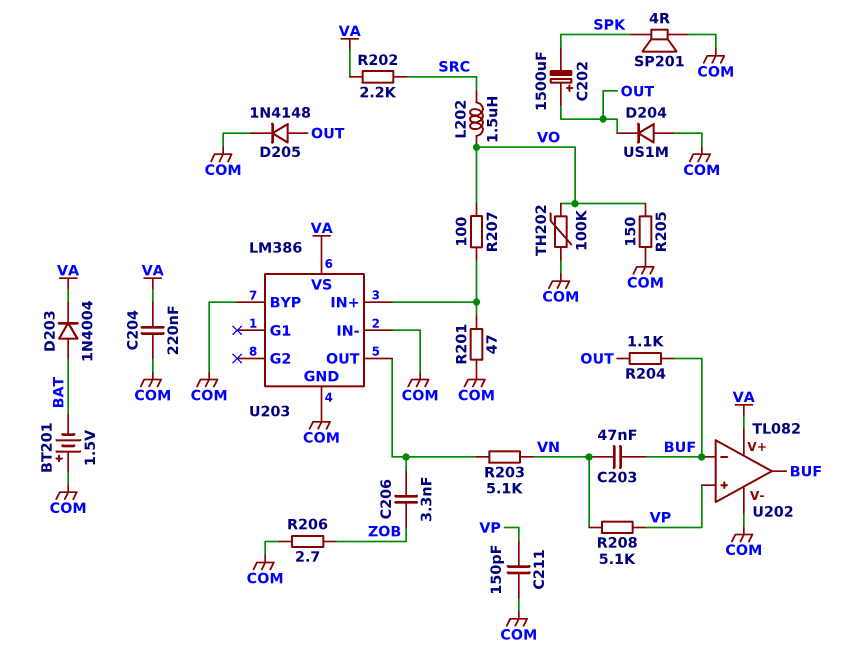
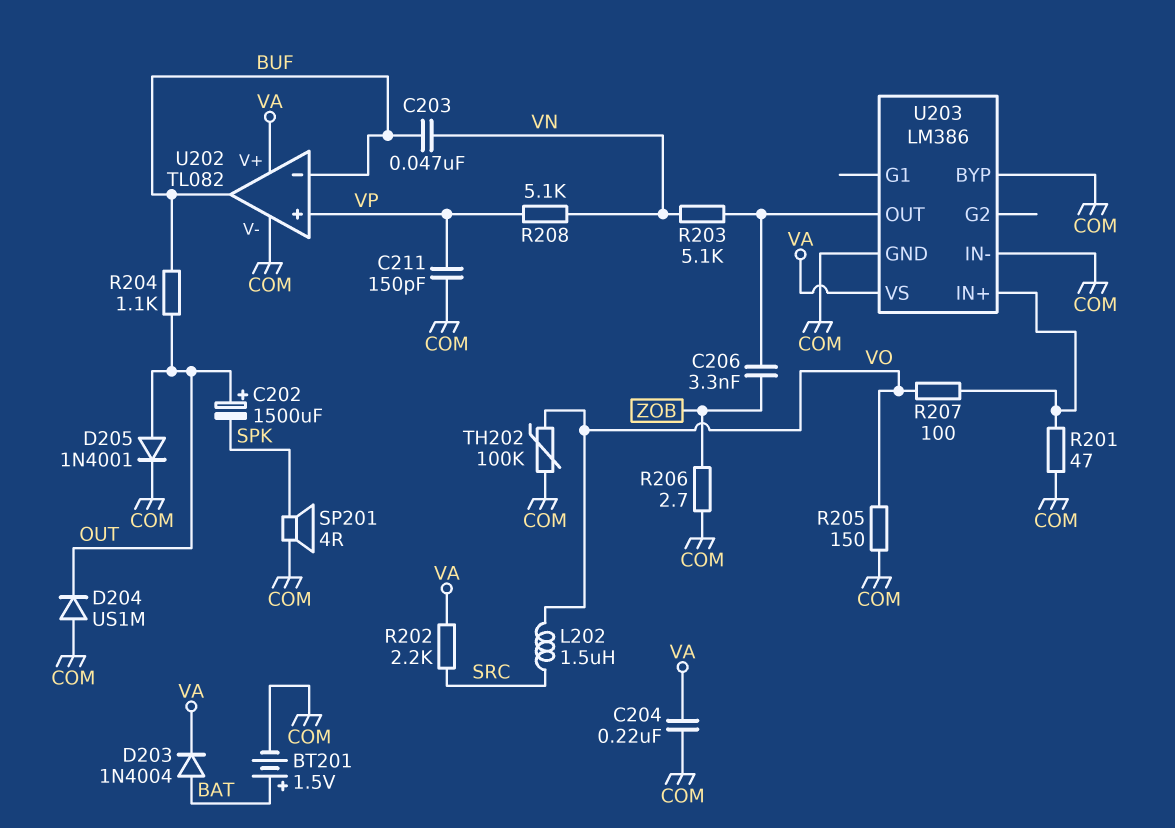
BT201: 1.5V (plus COM, minus BAT) -> 1.5V (plus BAT, minus COM)
D205: diode 1N4148 (A OUT, K COM) -> diode 1N4001 (A OUT, K COM)

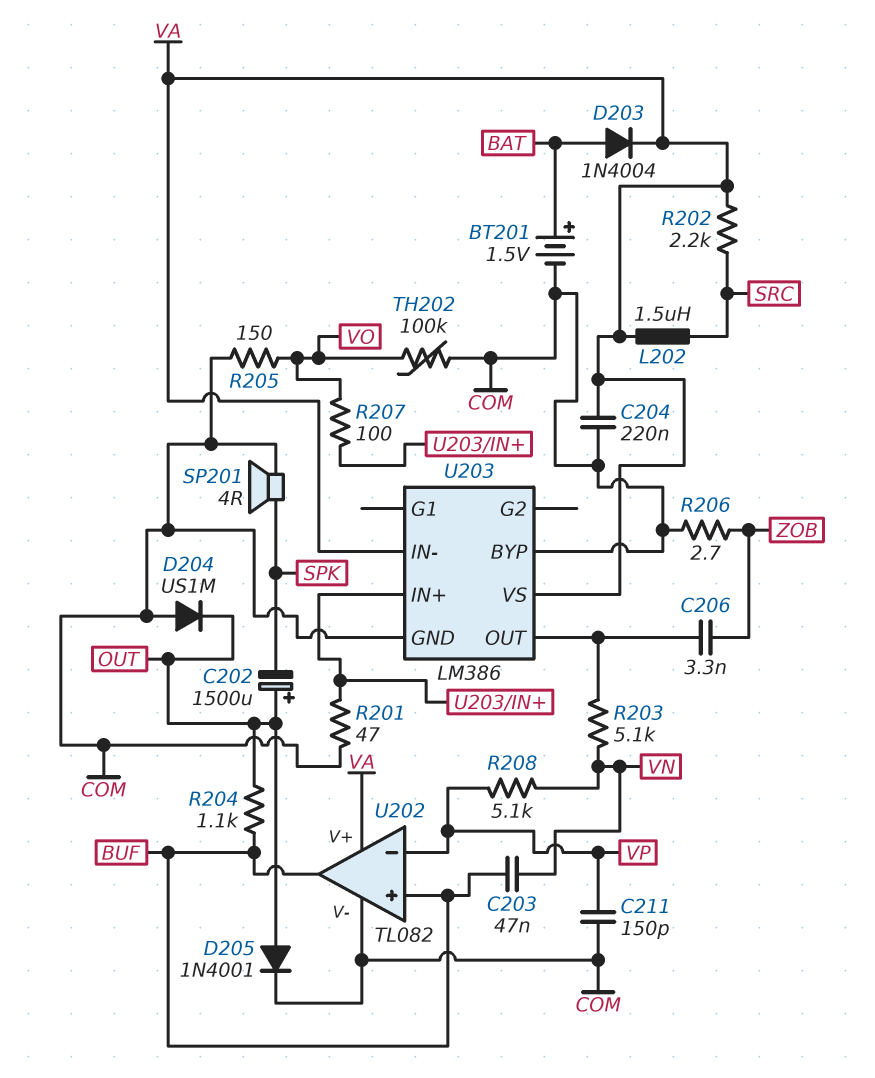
L202: 1.5uH (SRC, VO) -> 1.5uH (SRC, VA)
U202 pin in+: VP -> BUF
U202 pin in-: BUF -> VP
U203 pin IN-: COM -> VA

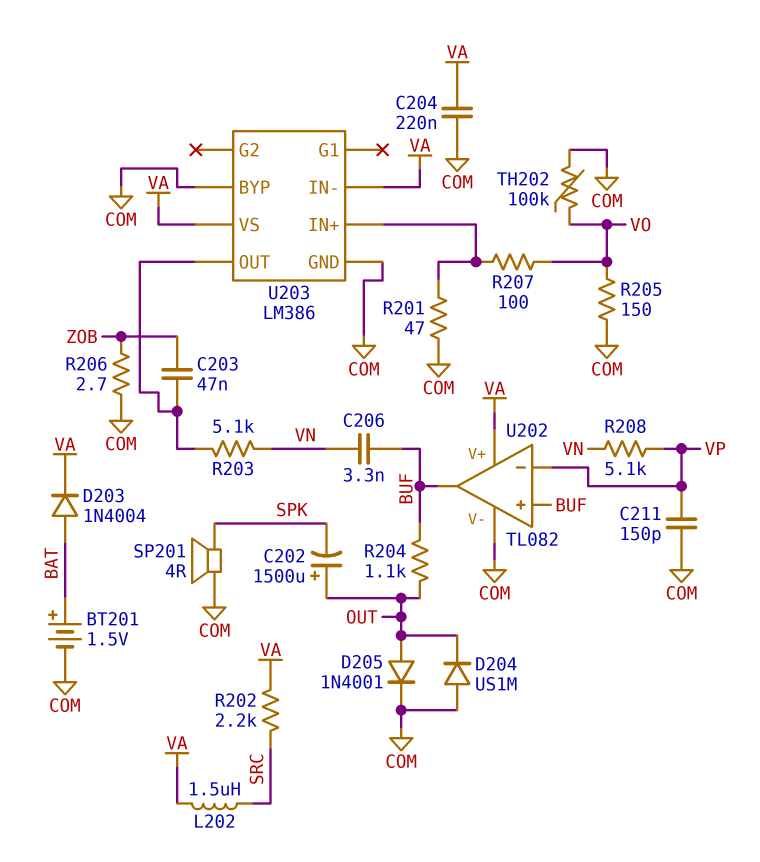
C203: 47nF (BUF, VN) -> 47nF (U203/OUT, ZOB)
C206: 3.3nF (U203/OUT, ZOB) -> 3.3nF (BUF, VN)

